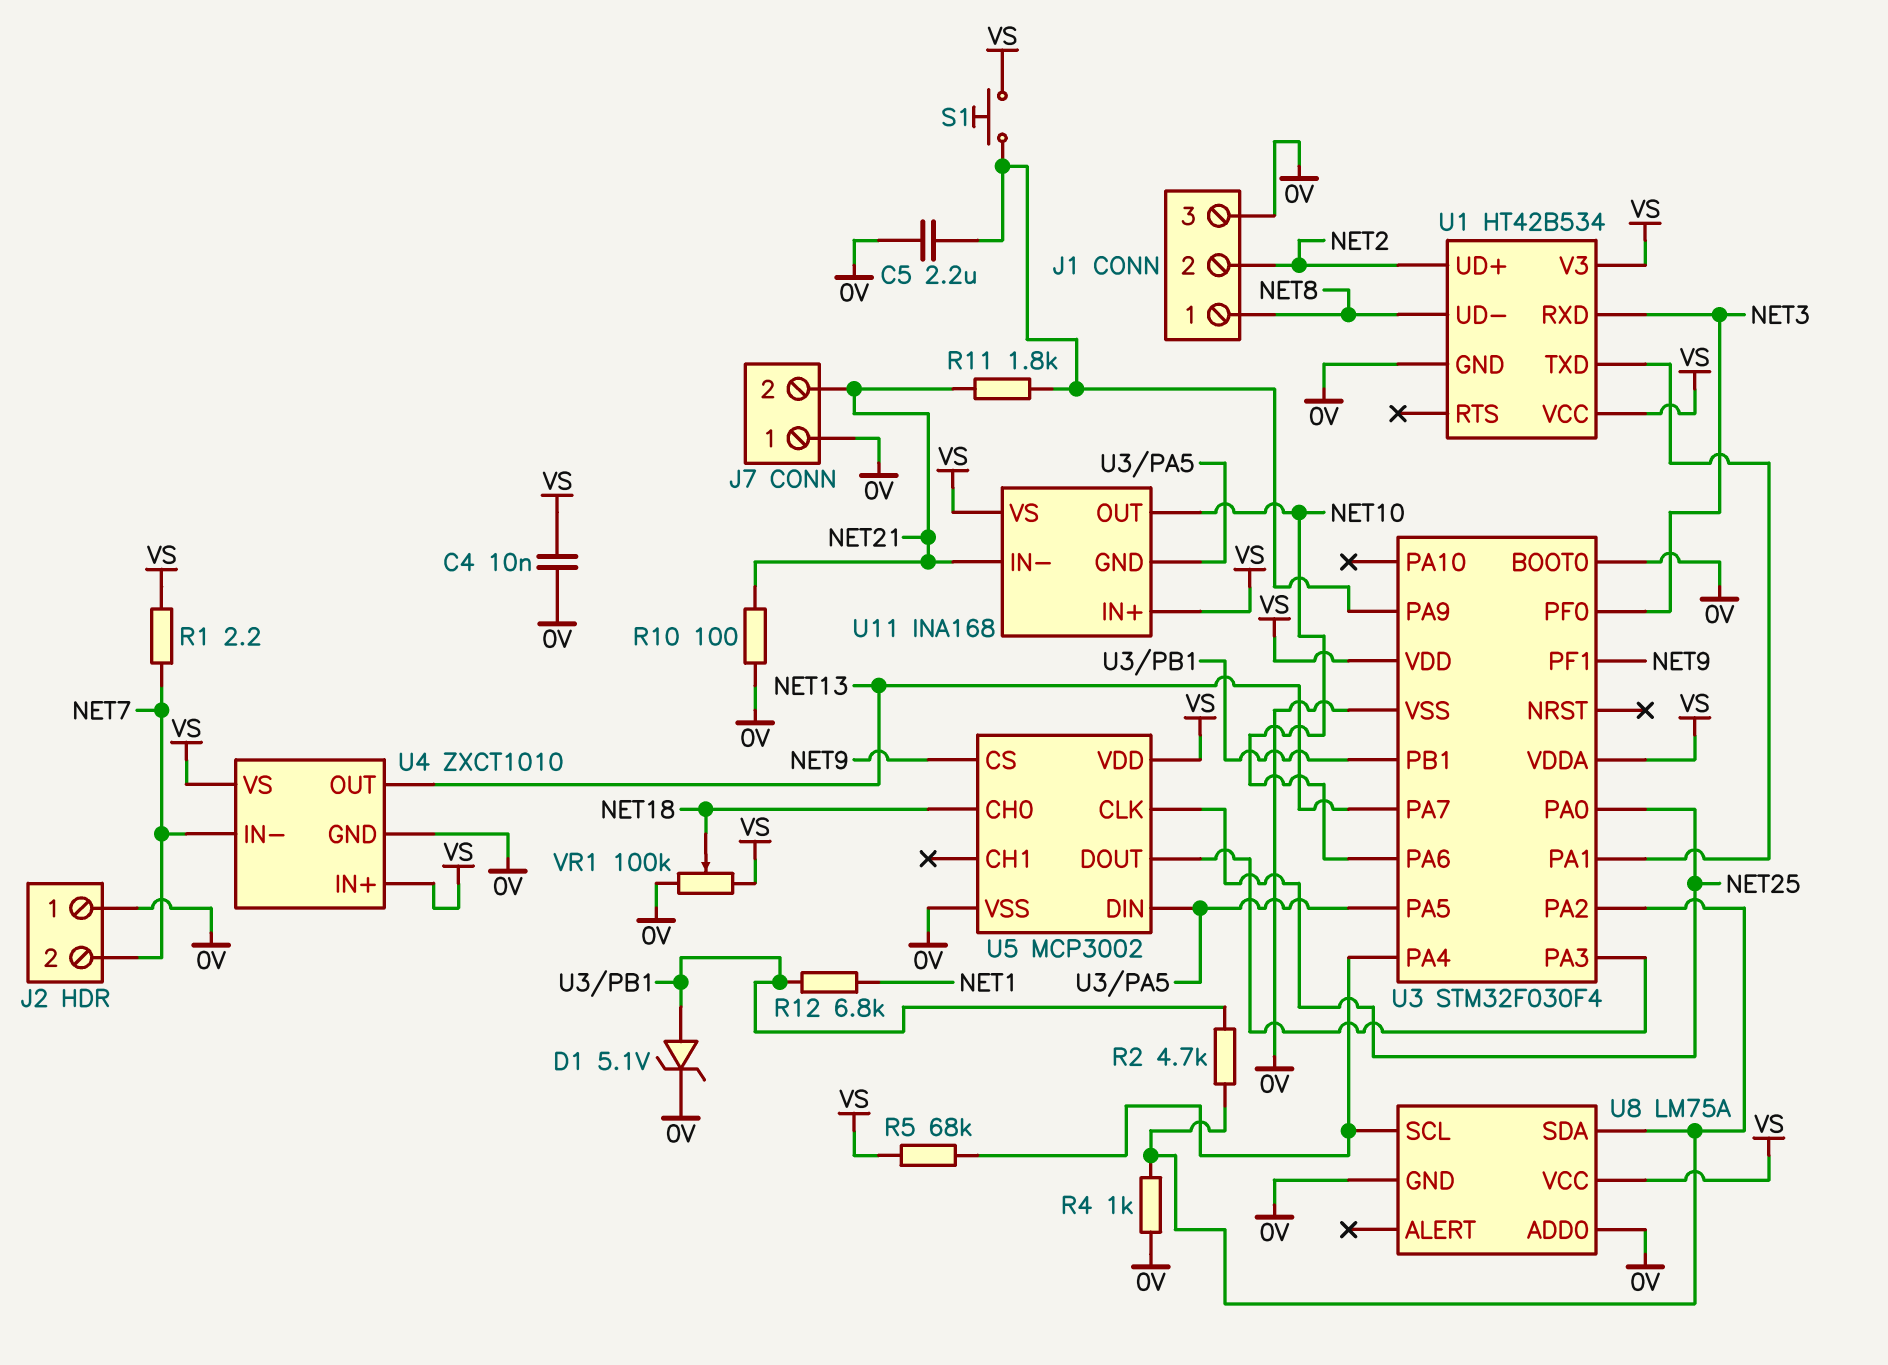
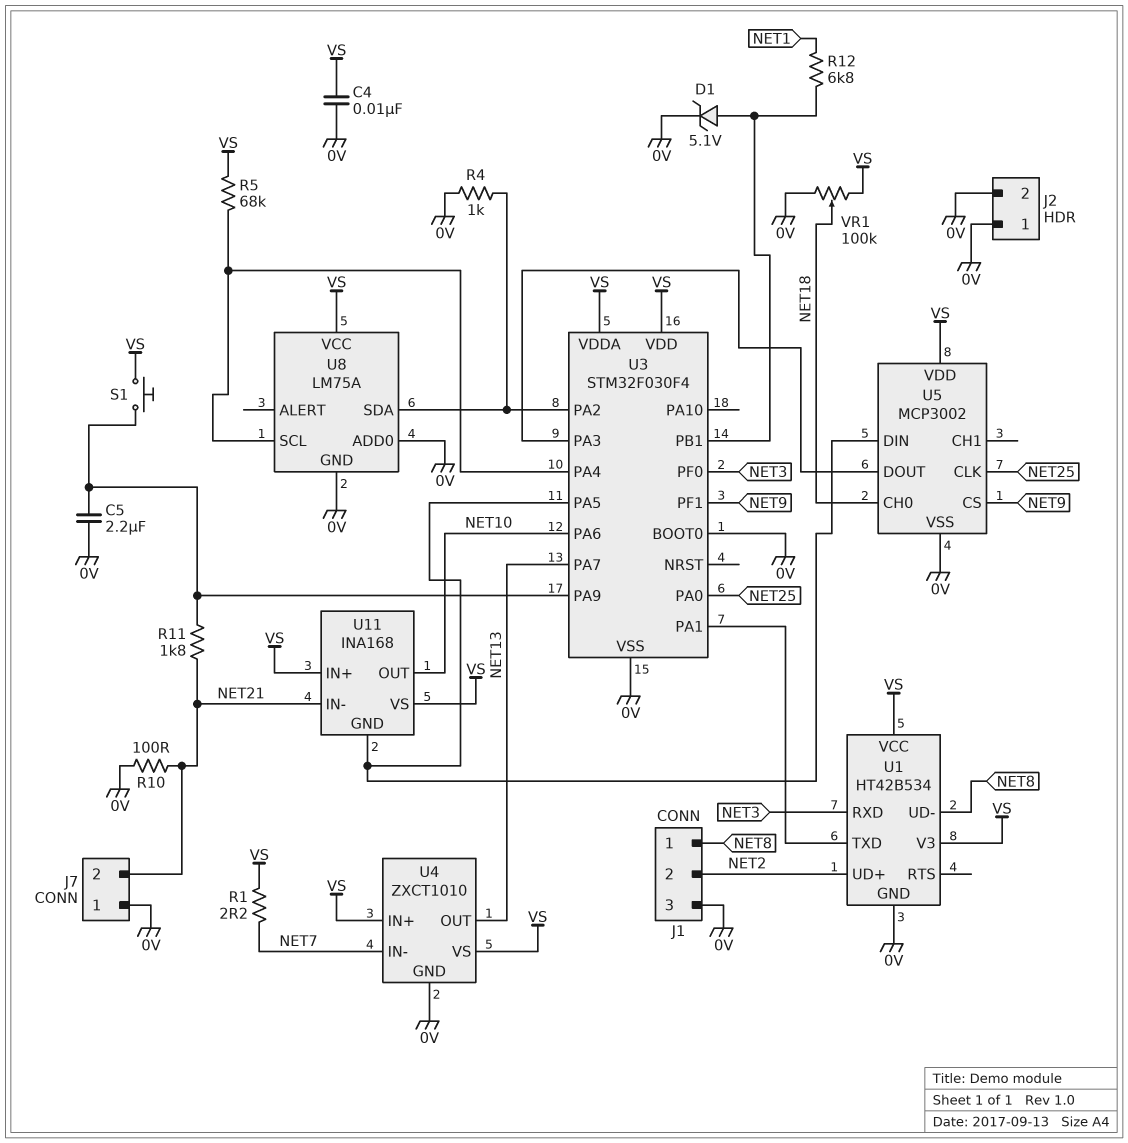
J2 pin 2: NET7 -> 0V
R2: 4.7k (U3/PA2, U3/PB1) -> none

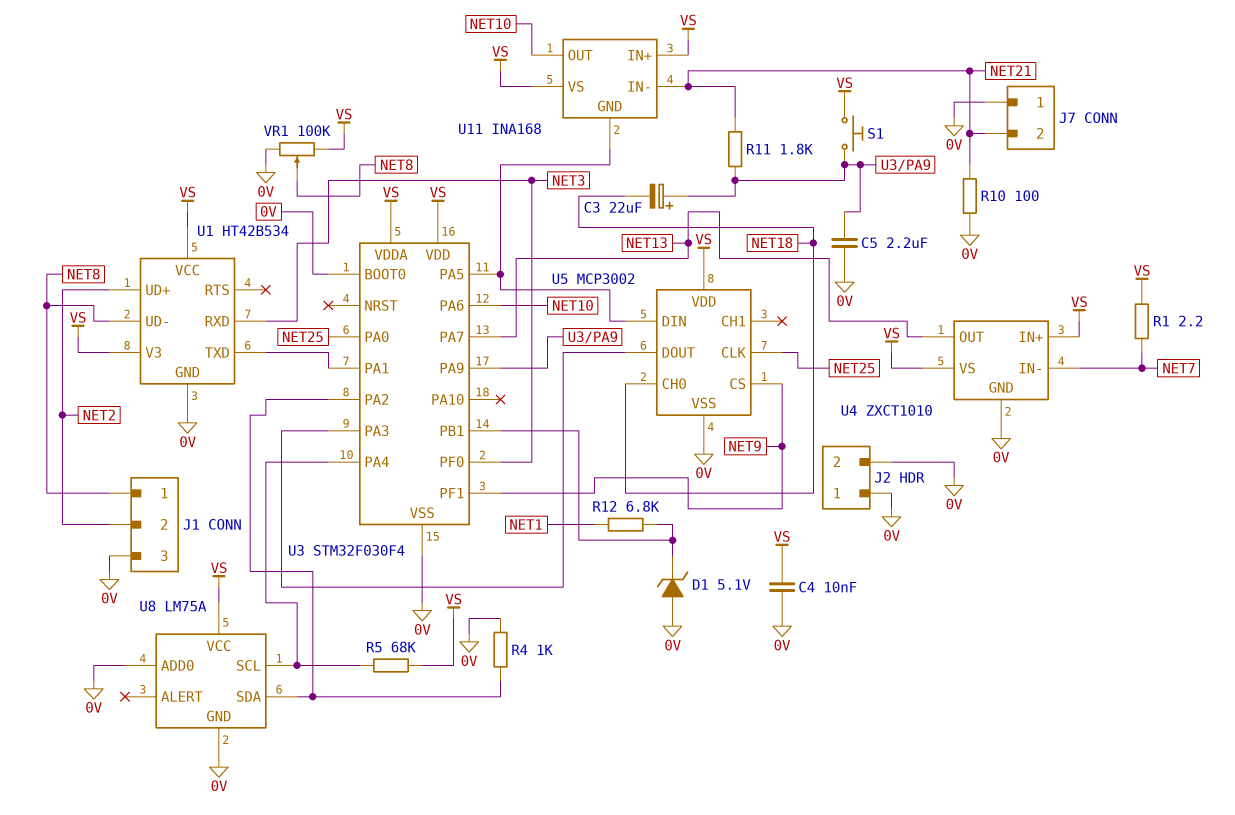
C3: none -> 22uF (plus U3/PA9, minus NET18)
D1: zener 5.1V (A U3/PB1, K 0V) -> zener 5.1V (A 0V, K U3/PB1)
VR1: 100k (0V, VS, wiper NET18) -> 100k (0V, VS, wiper NET8)

